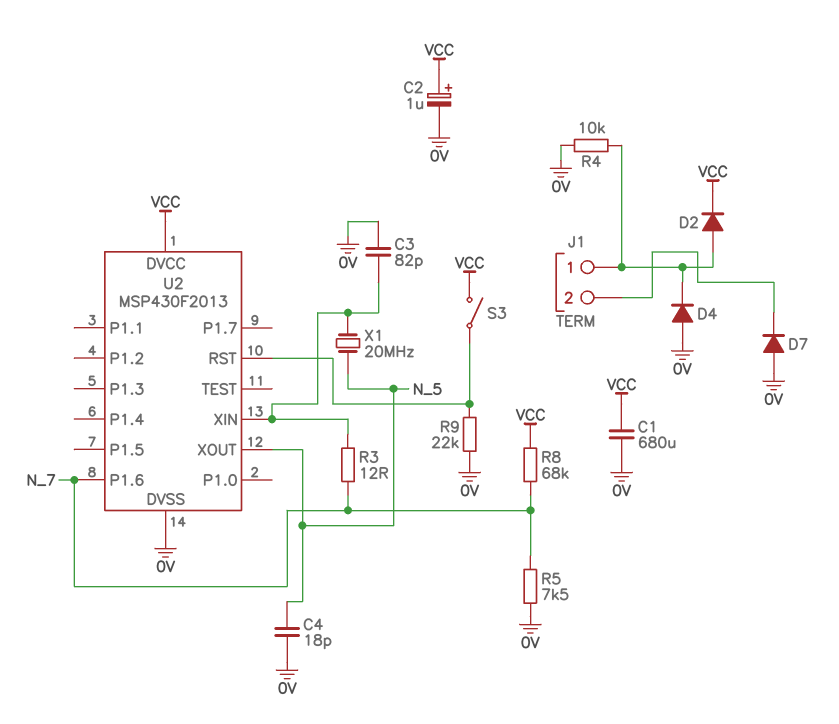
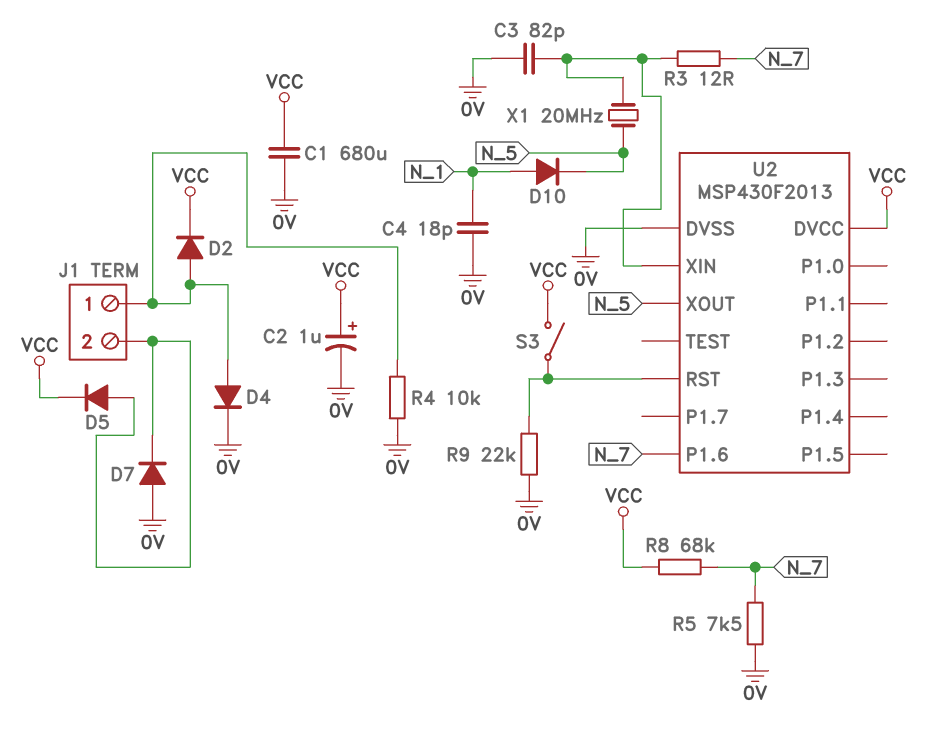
C4: 18pF (0V, N_5) -> 18pF (0V, N_1)
D4: diode (A 0V, K J1/1) -> diode (A J1/1, K 0V)
D5: none -> diode (A J1/2, K VCC)
D10: none -> diode (A N_1, K N_5)

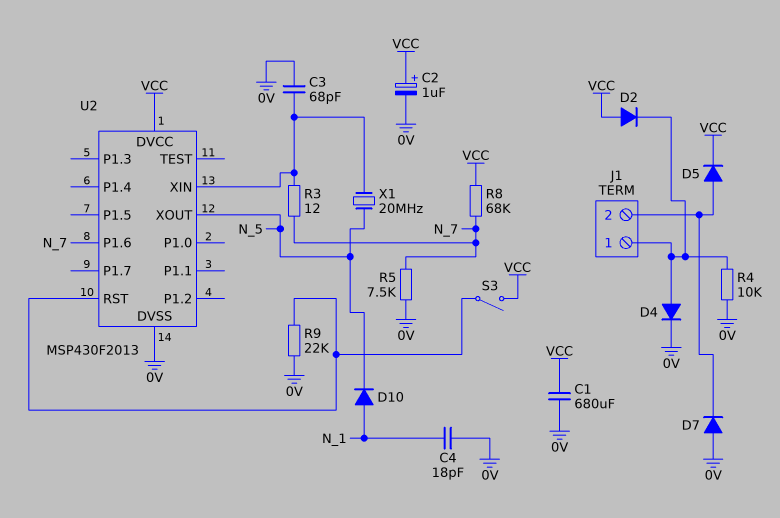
C3: 82pF (0V, U2/XIN) -> 68pF (0V, U2/XIN)
D2: diode (A J1/1, K VCC) -> diode (A VCC, K J1/1)

